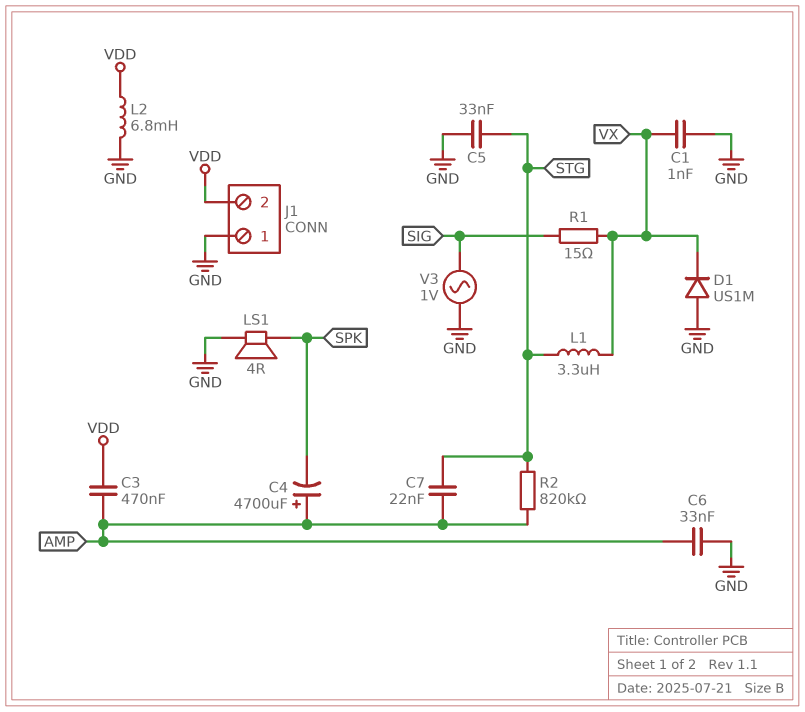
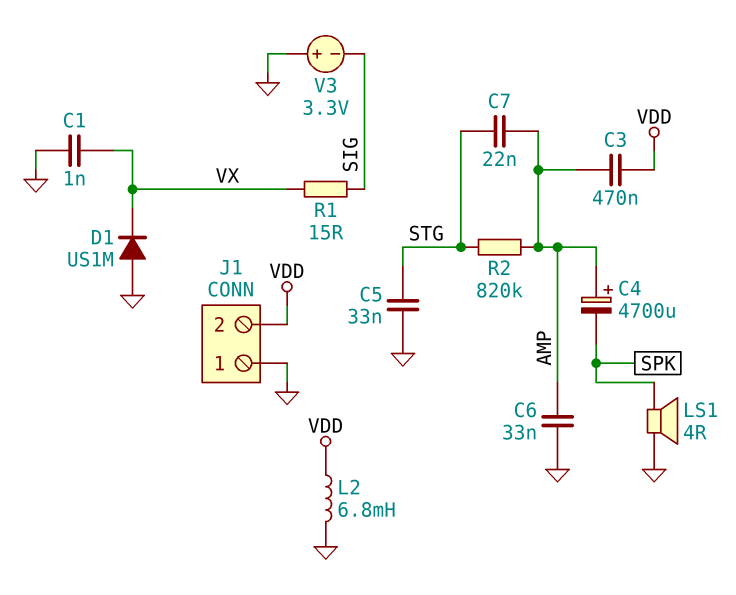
L1: 3.3uH (STG, VX) -> none
V3: AC 1V (GND, SIG) -> 3.3V (plus GND, minus SIG)

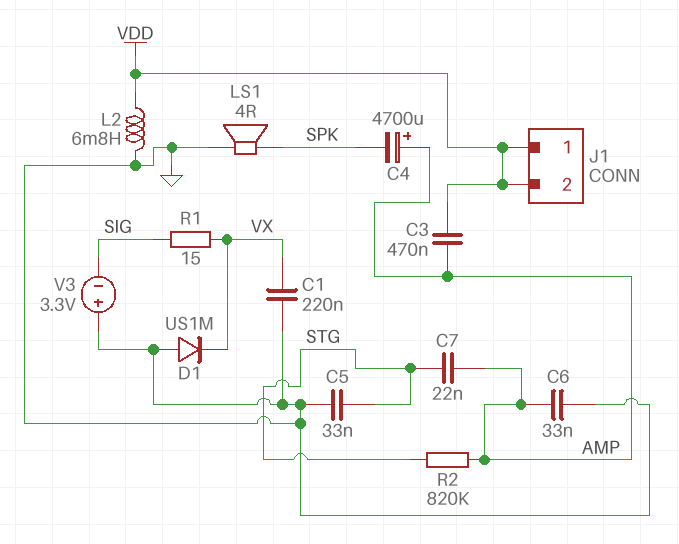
C1: 1nF (GND, VX) -> 220nF (GND, VX)
J1 pin 1: GND -> VDD

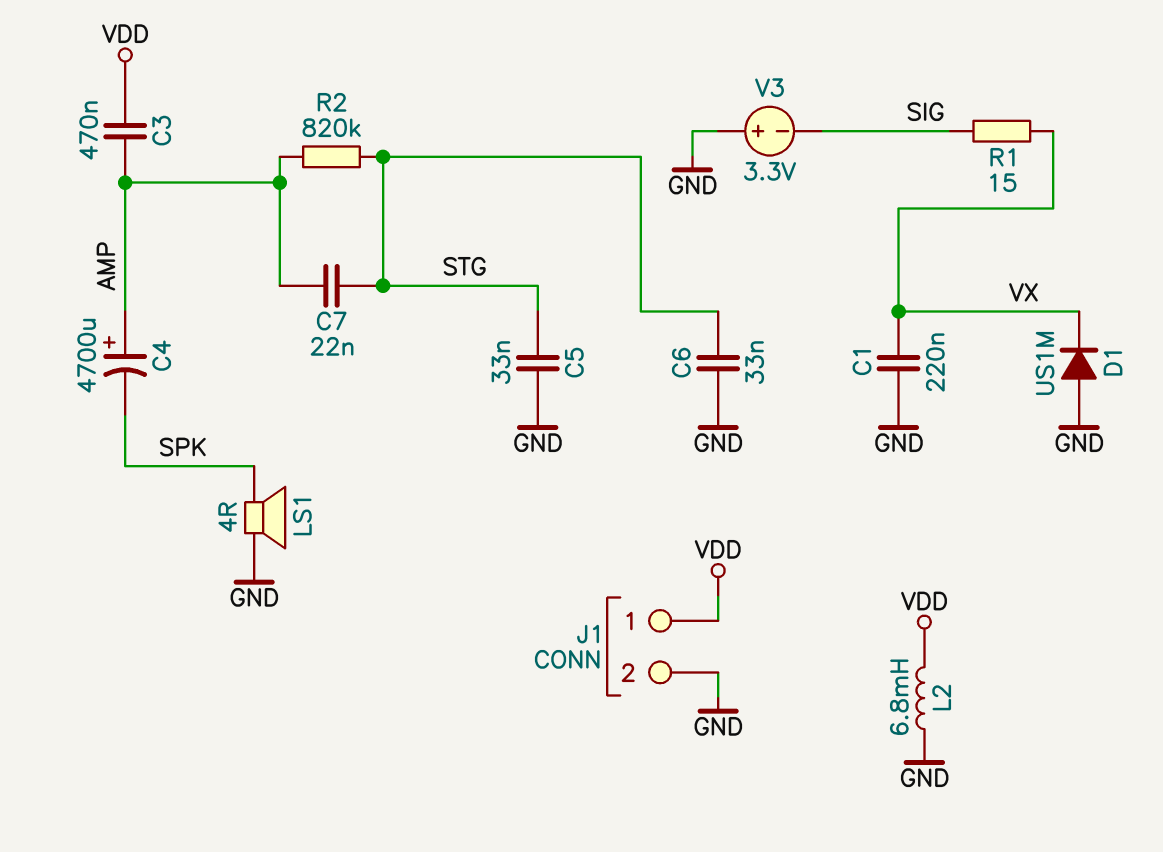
C6: 33nF (AMP, GND) -> 33nF (GND, STG)
J1 pin 2: VDD -> GND

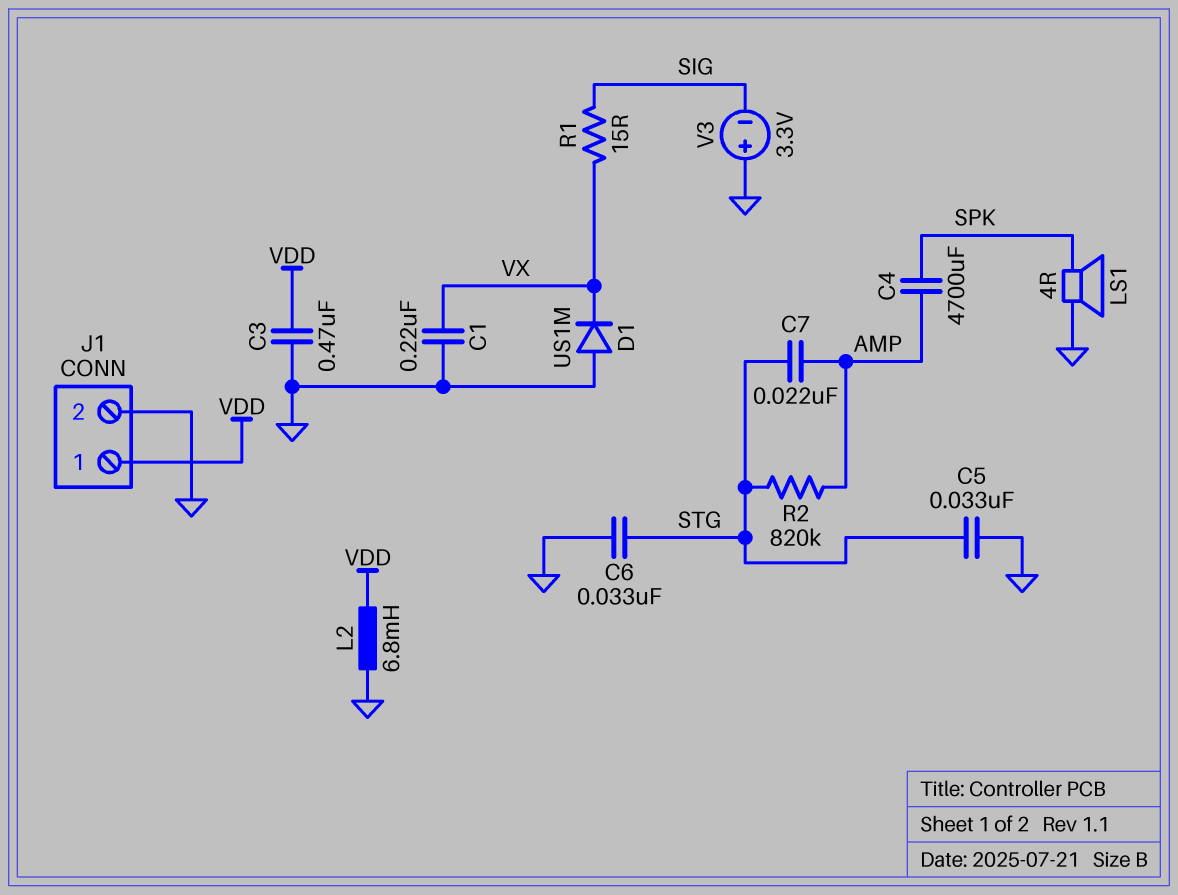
C3: 470nF (AMP, VDD) -> 470nF (GND, VDD)
C4: 4700uF (plus AMP, minus SPK) -> 4700uF (AMP, SPK)

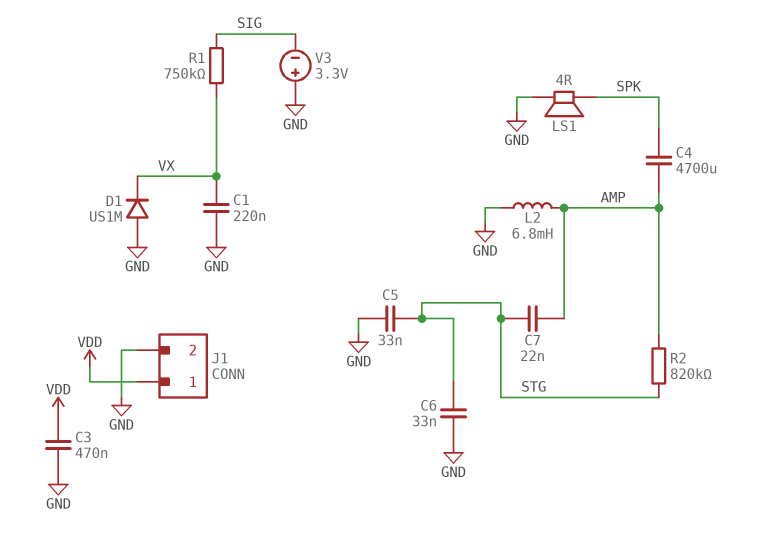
L2: 6.8mH (GND, VDD) -> 6.8mH (AMP, GND)
R1: 15 (SIG, VX) -> 750k (SIG, VX)

